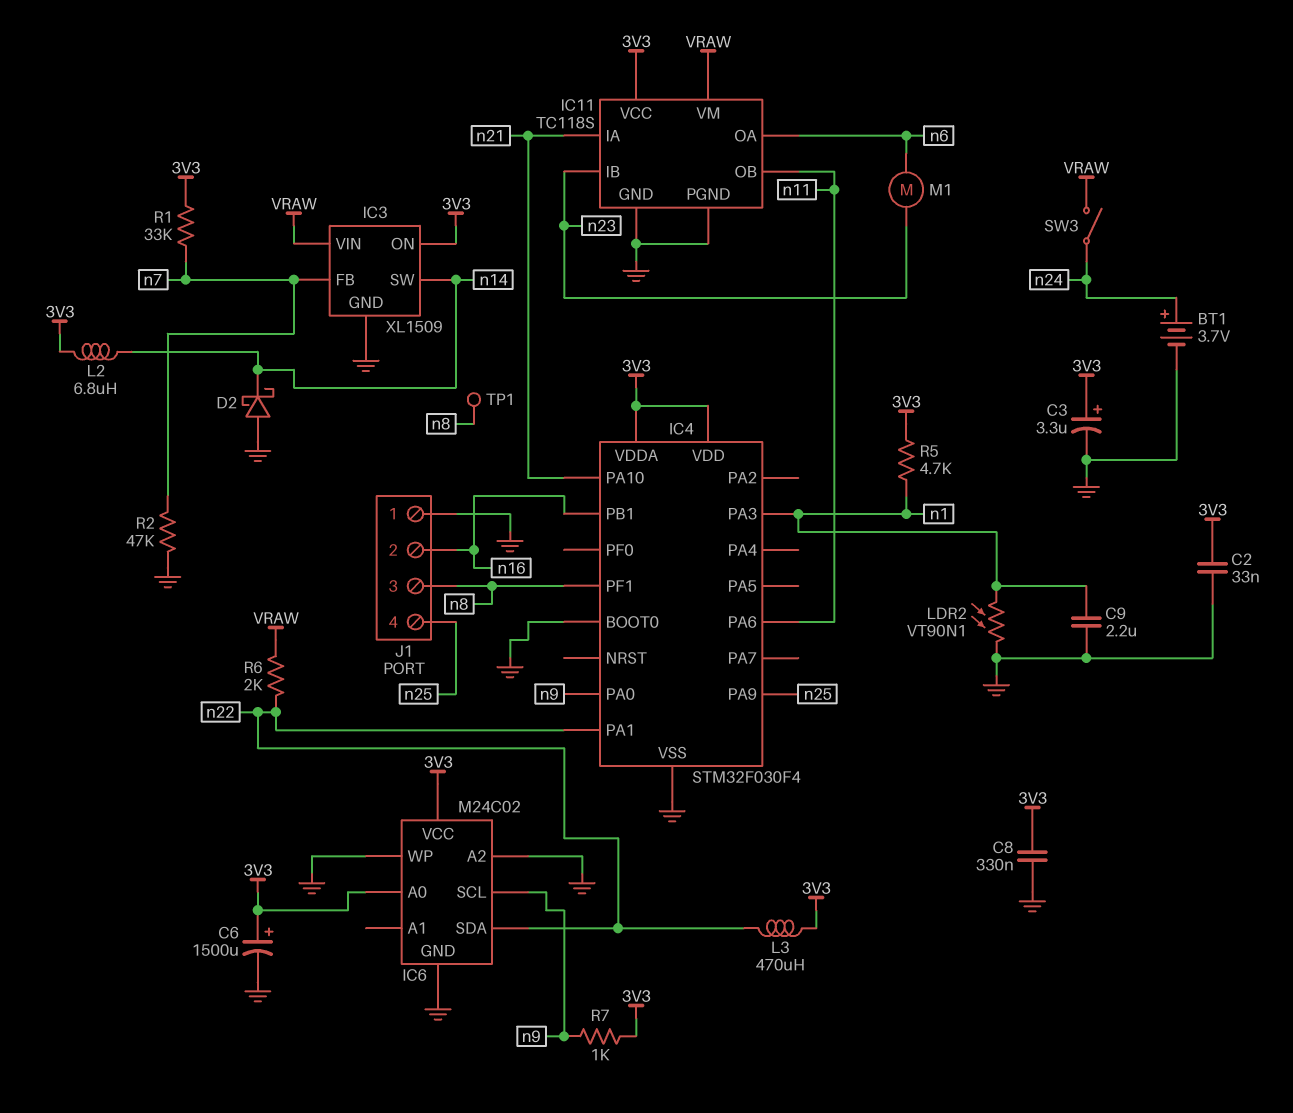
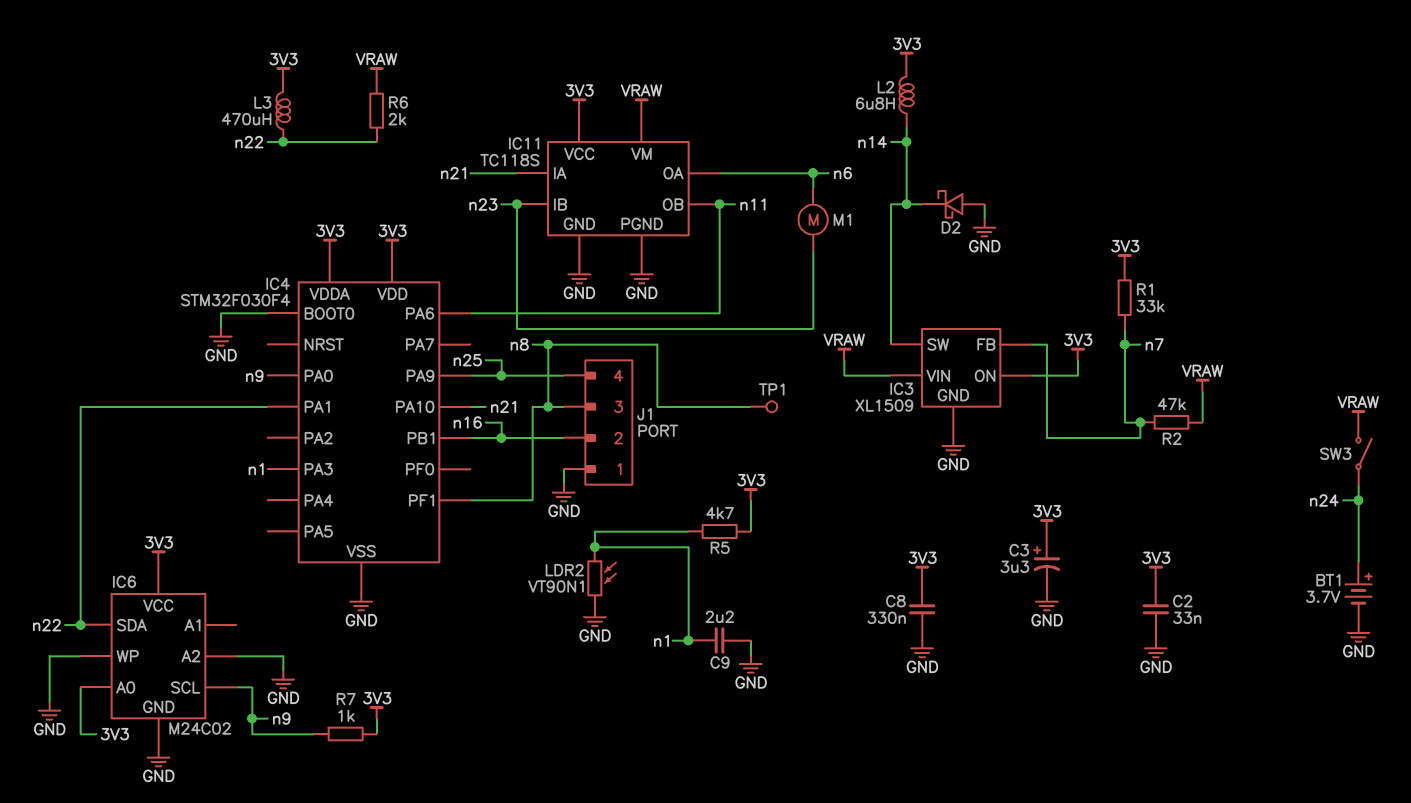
C6: 1500uF (plus 3V3, minus GND) -> none
R2: 47k (GND, n7) -> 47k (VRAW, n7)

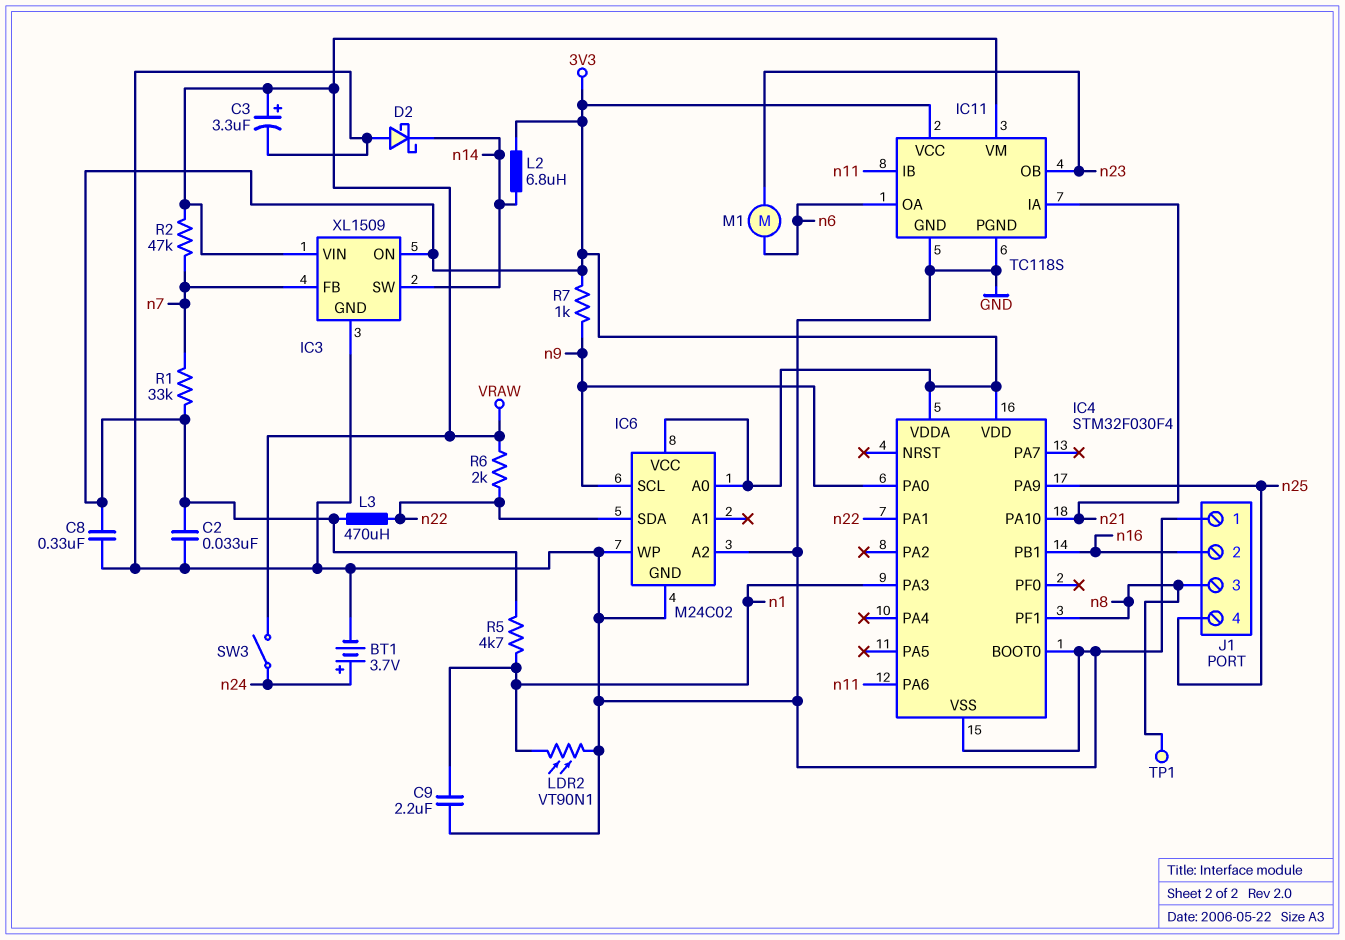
C3: 3.3uF (plus 3V3, minus GND) -> 3.3uF (plus VRAW, minus GND)
IC11 pin IB: n23 -> n11
IC11 pin OB: n11 -> n23

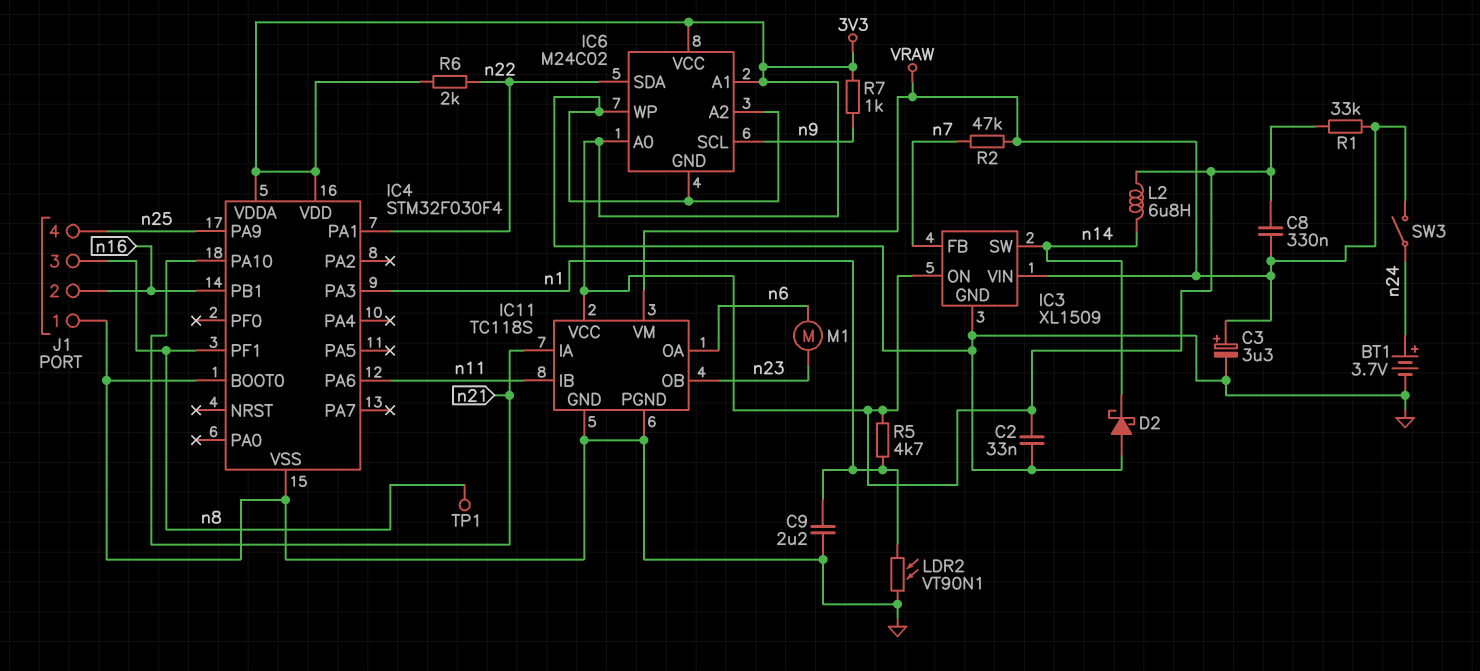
C8: 330nF (3V3, GND) -> 330nF (3V3, VRAW)
IC4 pin PA0: n9 -> none
IC6 pin A1: none -> 3V3
L3: 470uH (3V3, n22) -> none
R1: 33k (3V3, n7) -> 33k (3V3, VRAW)
R6: 2k (VRAW, n22) -> 2k (3V3, n22)

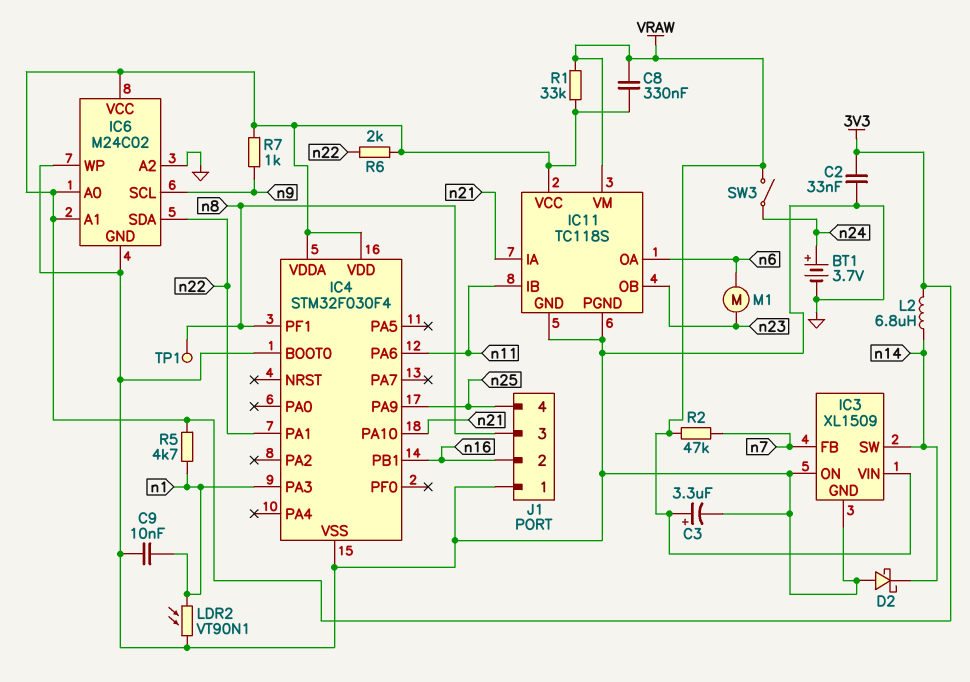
C9: 2.2uF (GND, n1) -> 10nF (GND, n1)
IC3 pin ON: 3V3 -> GND

